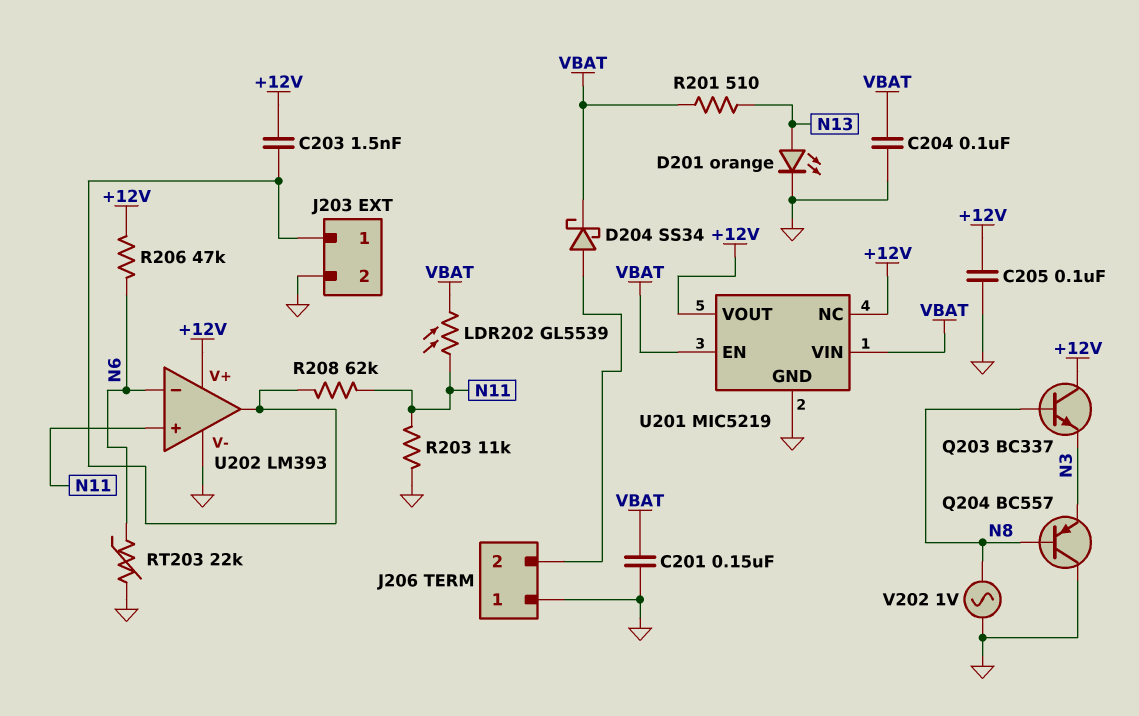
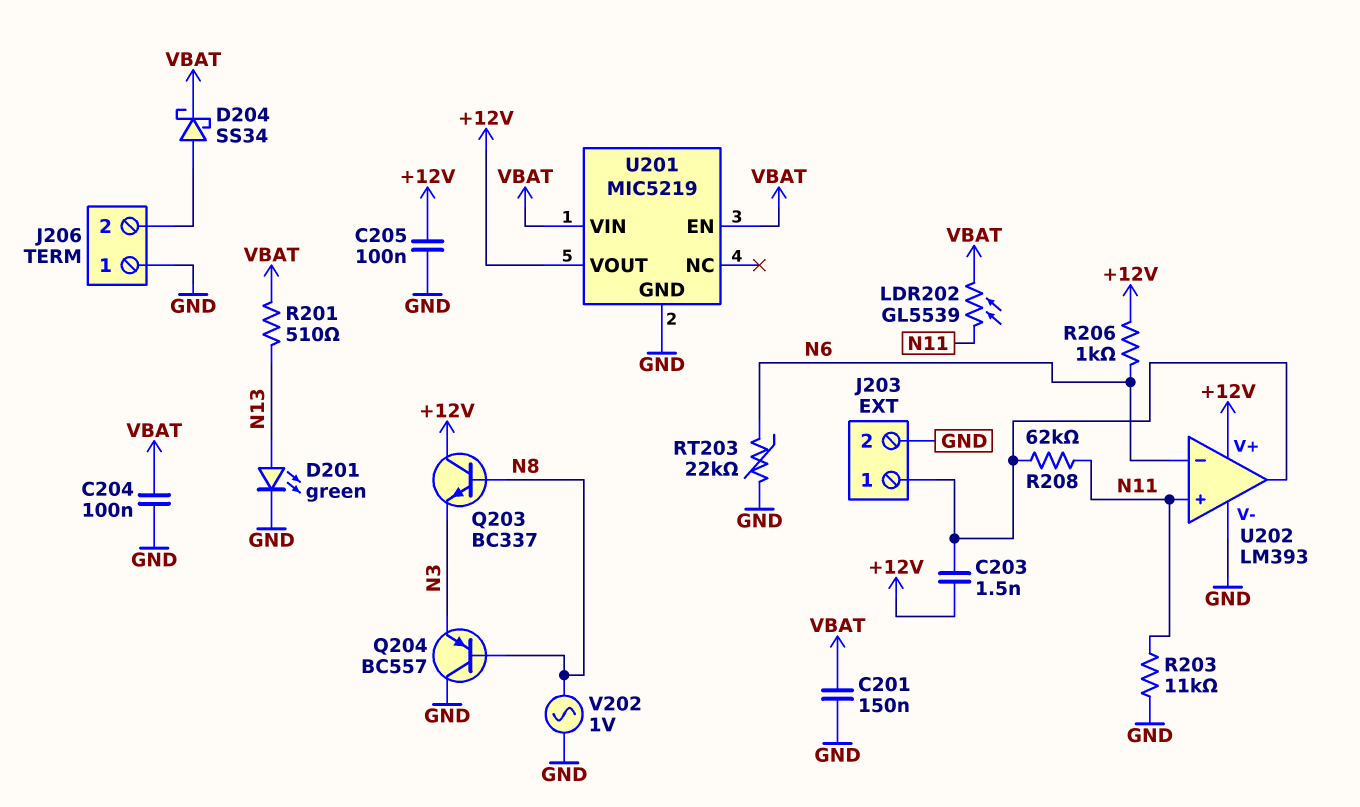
D201: LED orange (A N13, K GND) -> LED green (A N13, K GND)
R206: 47k (+12V, N6) -> 1k (+12V, N6)
U201 pin NC: +12V -> none

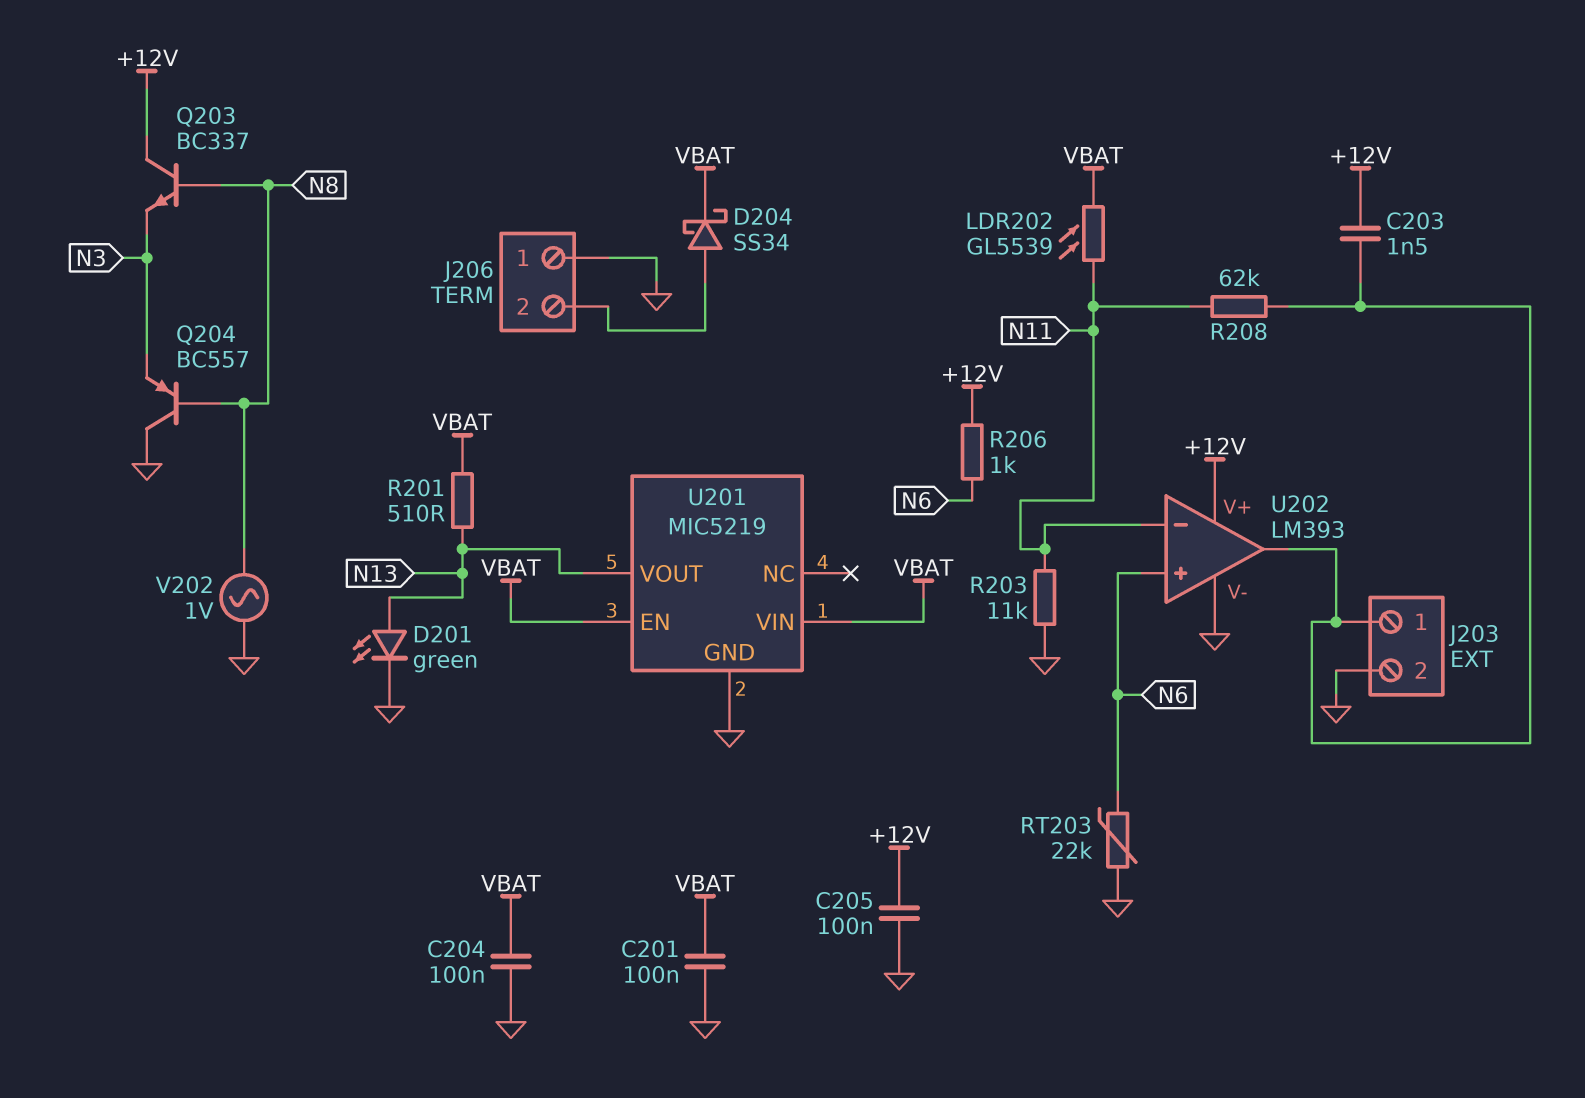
C201: 150nF (GND, VBAT) -> 100nF (GND, VBAT)
U201 pin VOUT: +12V -> N13
U202 pin in+: N11 -> N6
U202 pin in-: N6 -> N11

